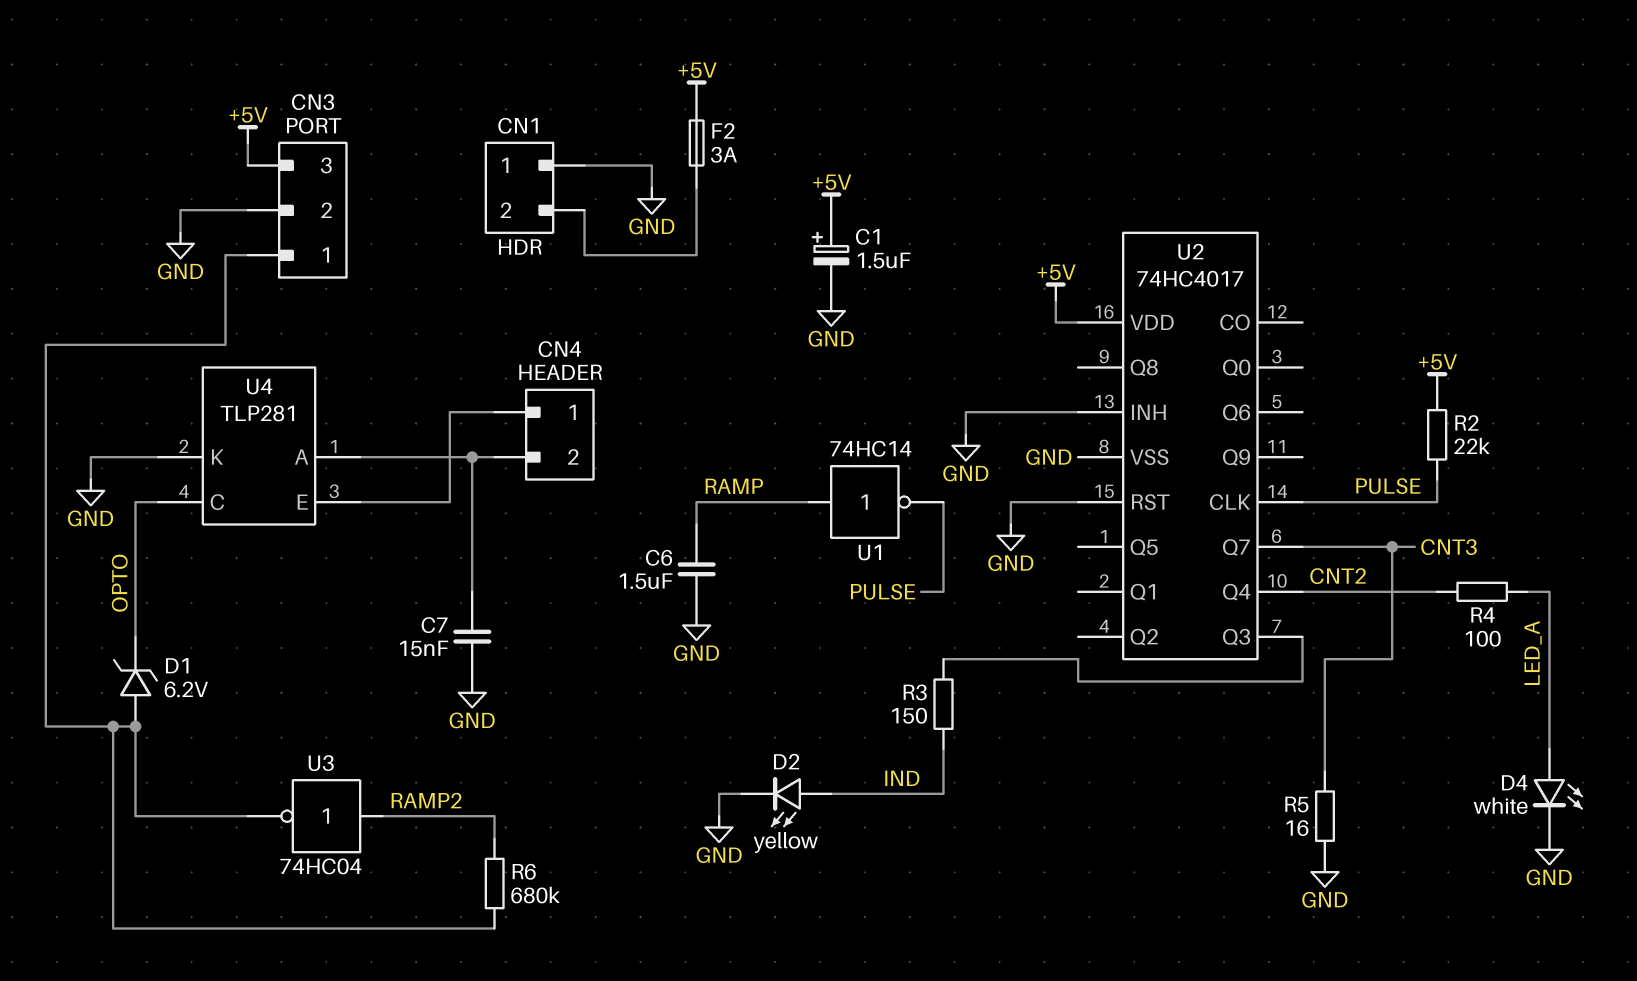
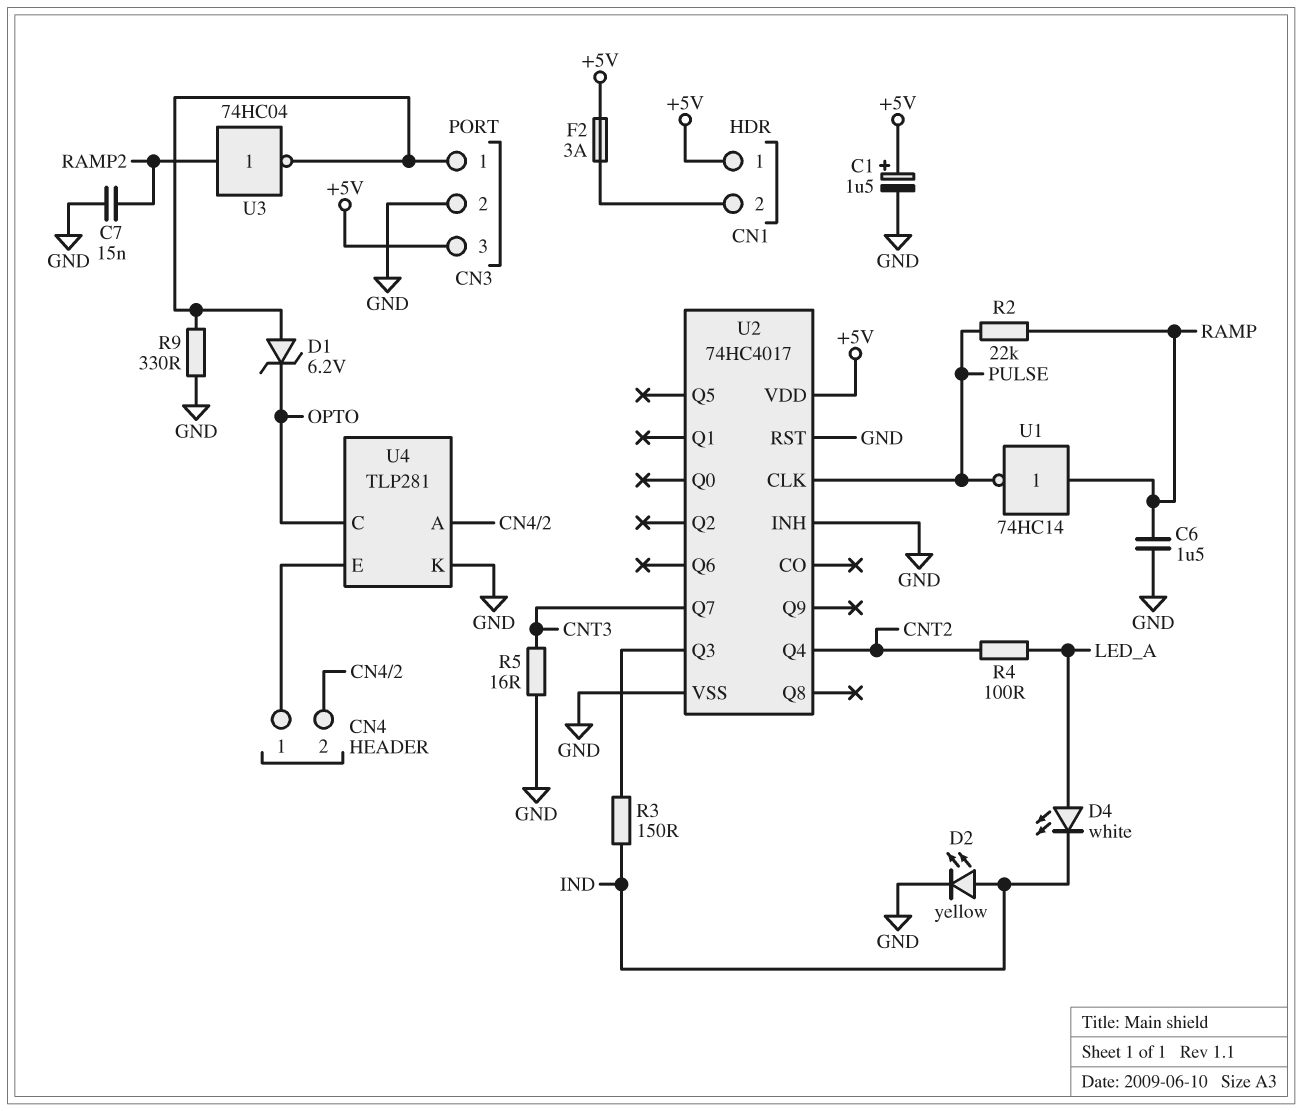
C7: 15nF (CN4/2, GND) -> 15nF (GND, RAMP2)
CN1 pin 1: GND -> +5V
D4: LED white (A LED_A, K GND) -> LED white (A LED_A, K IND)
R2: 22k (+5V, PULSE) -> 22k (PULSE, RAMP)
R6: 680k (CN3/1, RAMP2) -> none
R9: none -> 330 (CN3/1, GND)

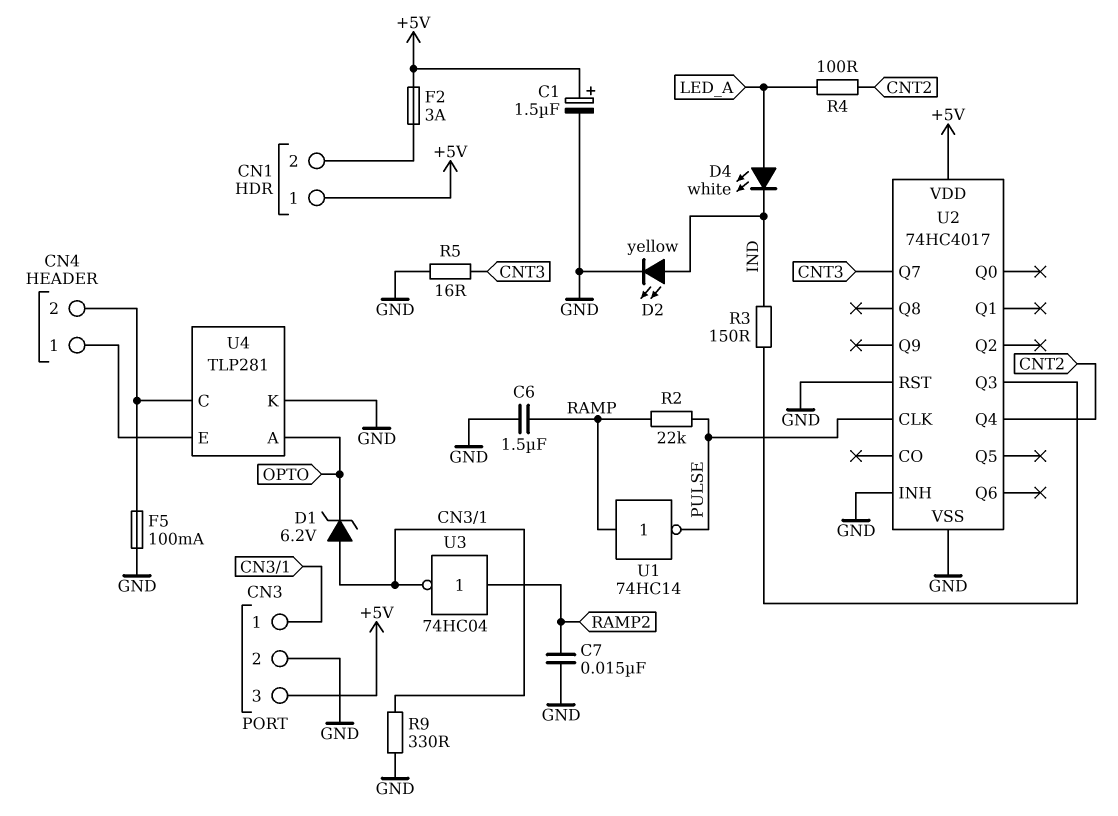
F5: none -> 100mA (CN4/2, GND)
U4 pin A: CN4/2 -> OPTO
U4 pin C: OPTO -> CN4/2

